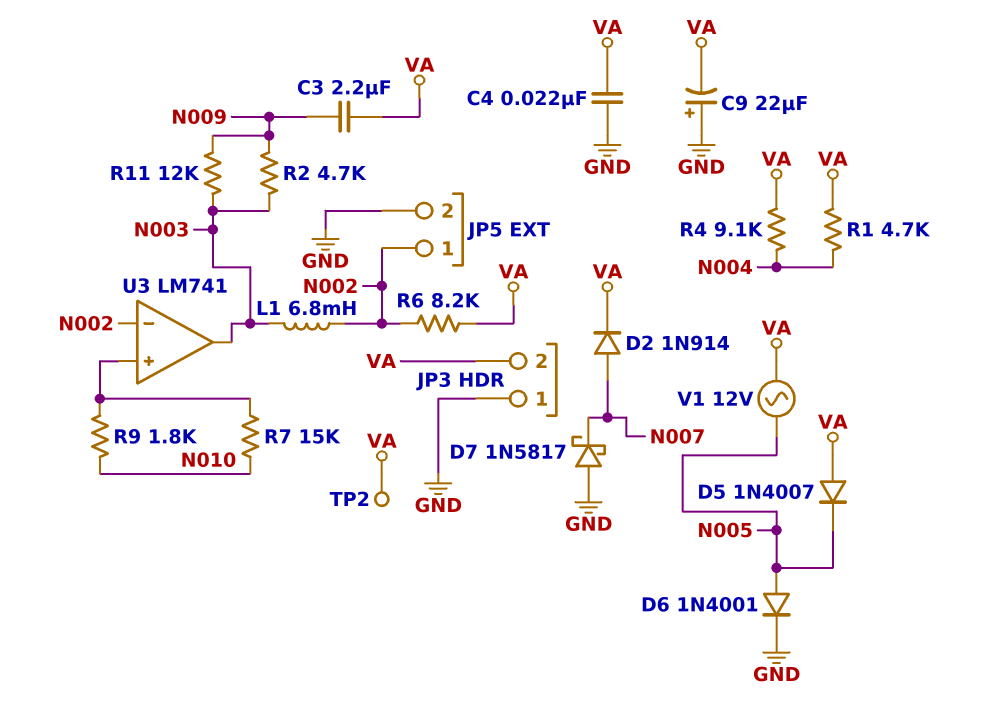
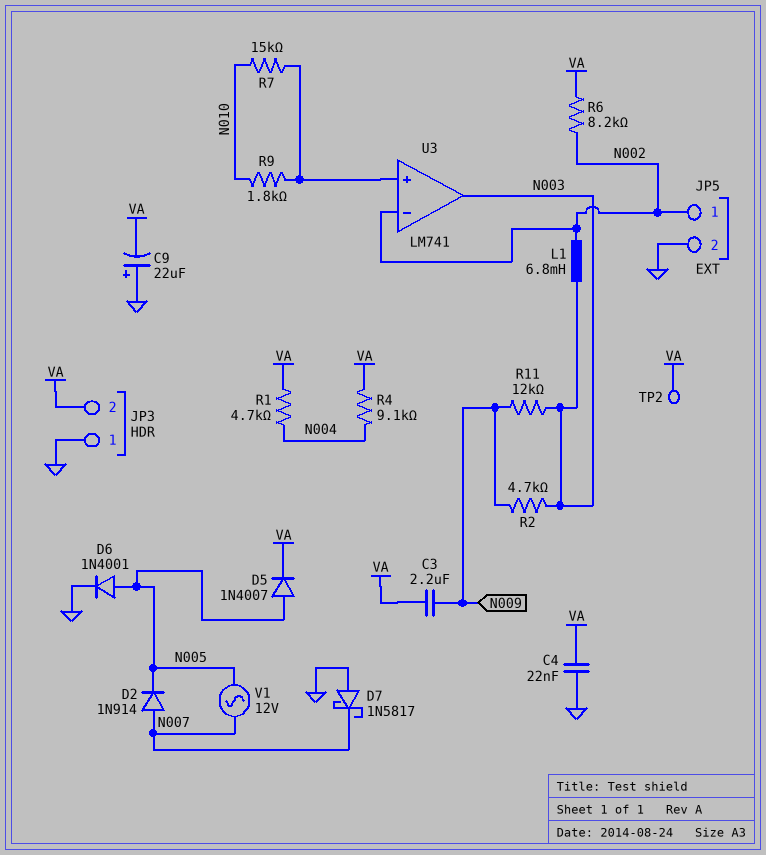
D2: diode 1N914 (A N007, K VA) -> diode 1N914 (A N007, K N005)
D5: diode 1N4007 (A VA, K N005) -> diode 1N4007 (A N005, K VA)
V1: AC 12V (N005, VA) -> AC 12V (N005, N007)

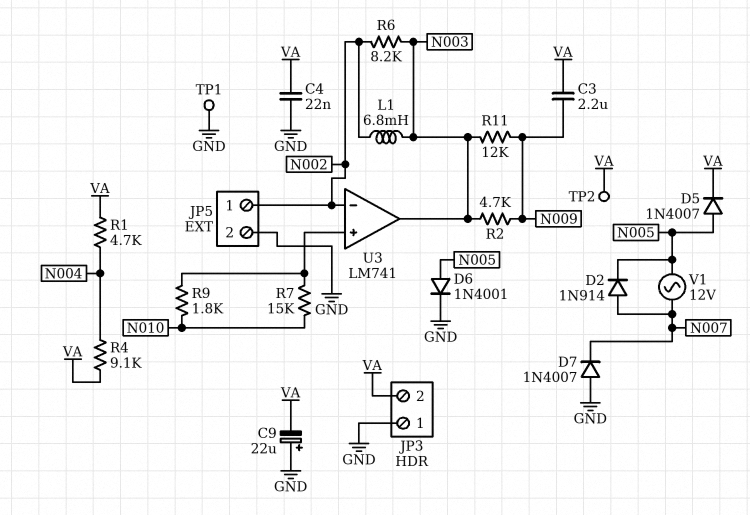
D7: schottky 1N5817 (A GND, K N007) -> diode 1N4007 (A GND, K N007)
R6: 8.2k (N002, VA) -> 8.2k (N002, N003)
TP1: none -> test point (GND)

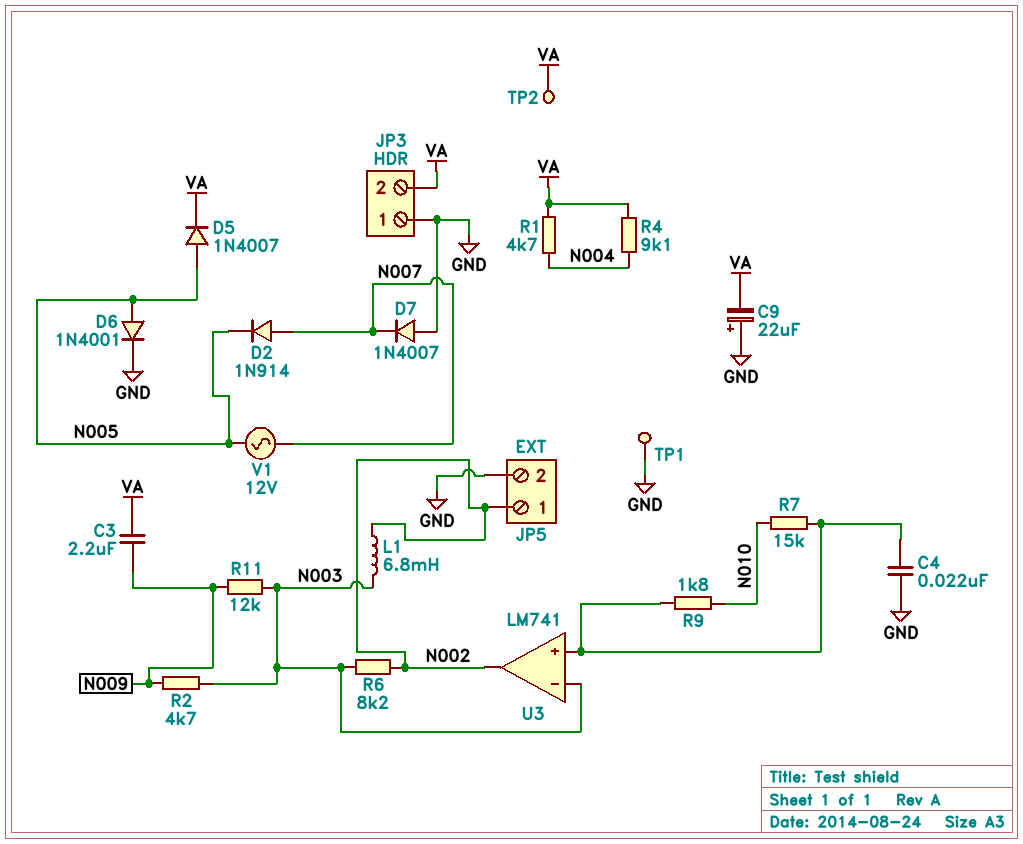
C4: 22nF (GND, VA) -> 22nF (GND, U3/in+)
U3 pin in-: N002 -> N003
U3 pin out: N003 -> N002

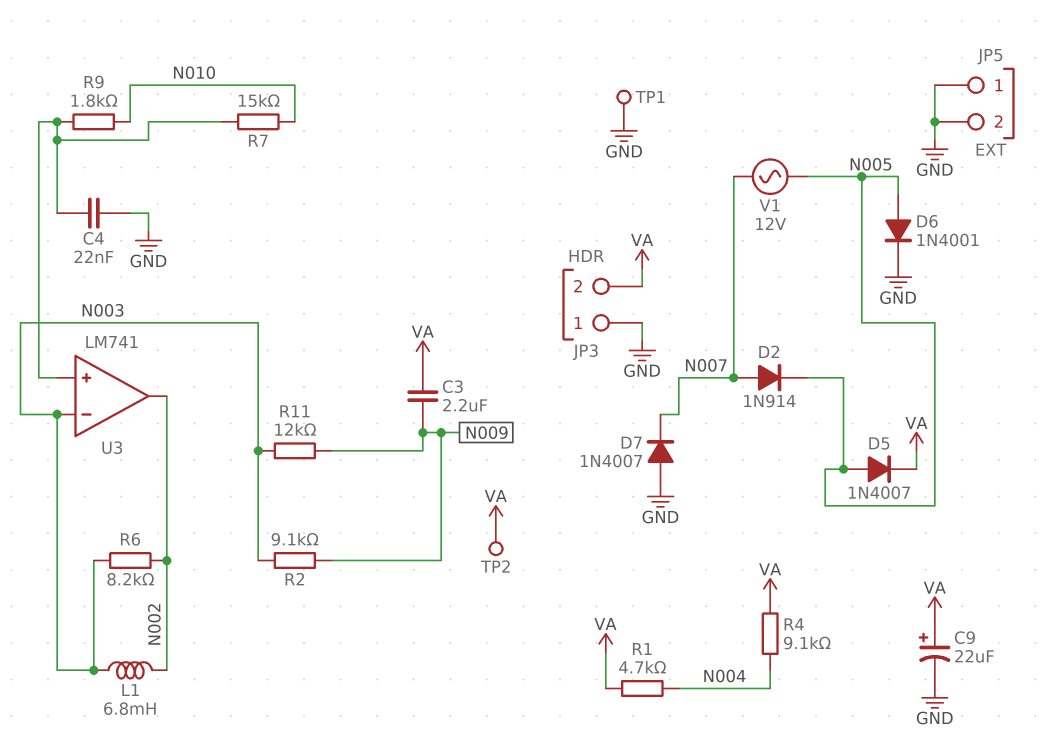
C9: 22uF (plus GND, minus VA) -> 22uF (plus VA, minus GND)
JP5 pin 1: N002 -> GND
R2: 4.7k (N003, N009) -> 9.1k (N003, N009)

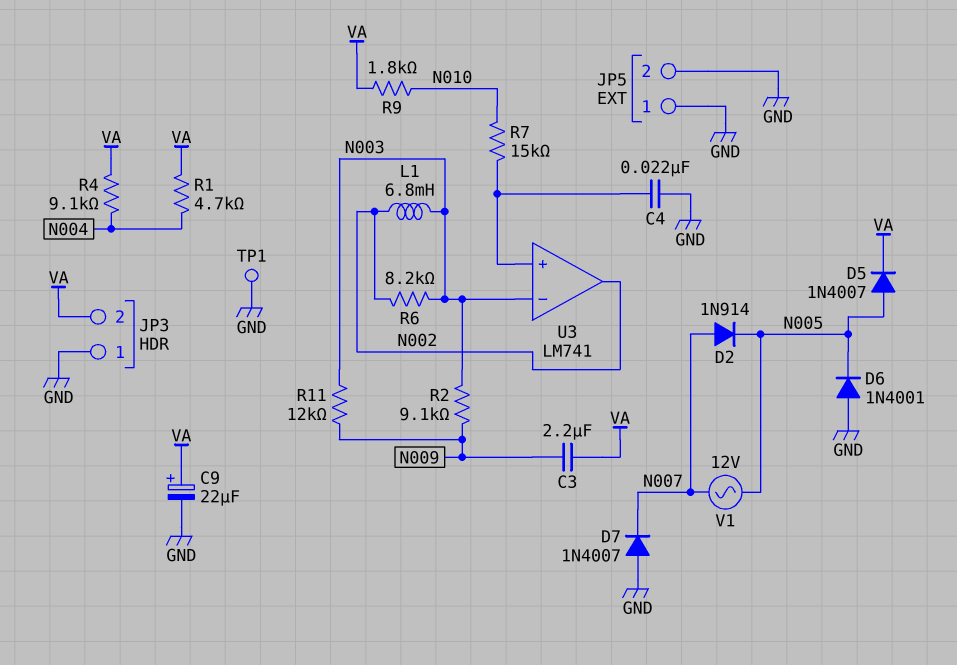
D6: diode 1N4001 (A N005, K GND) -> diode 1N4001 (A GND, K N005)
R9: 1.8k (N010, U3/in+) -> 1.8k (N010, VA)
TP2: test point (VA) -> none

